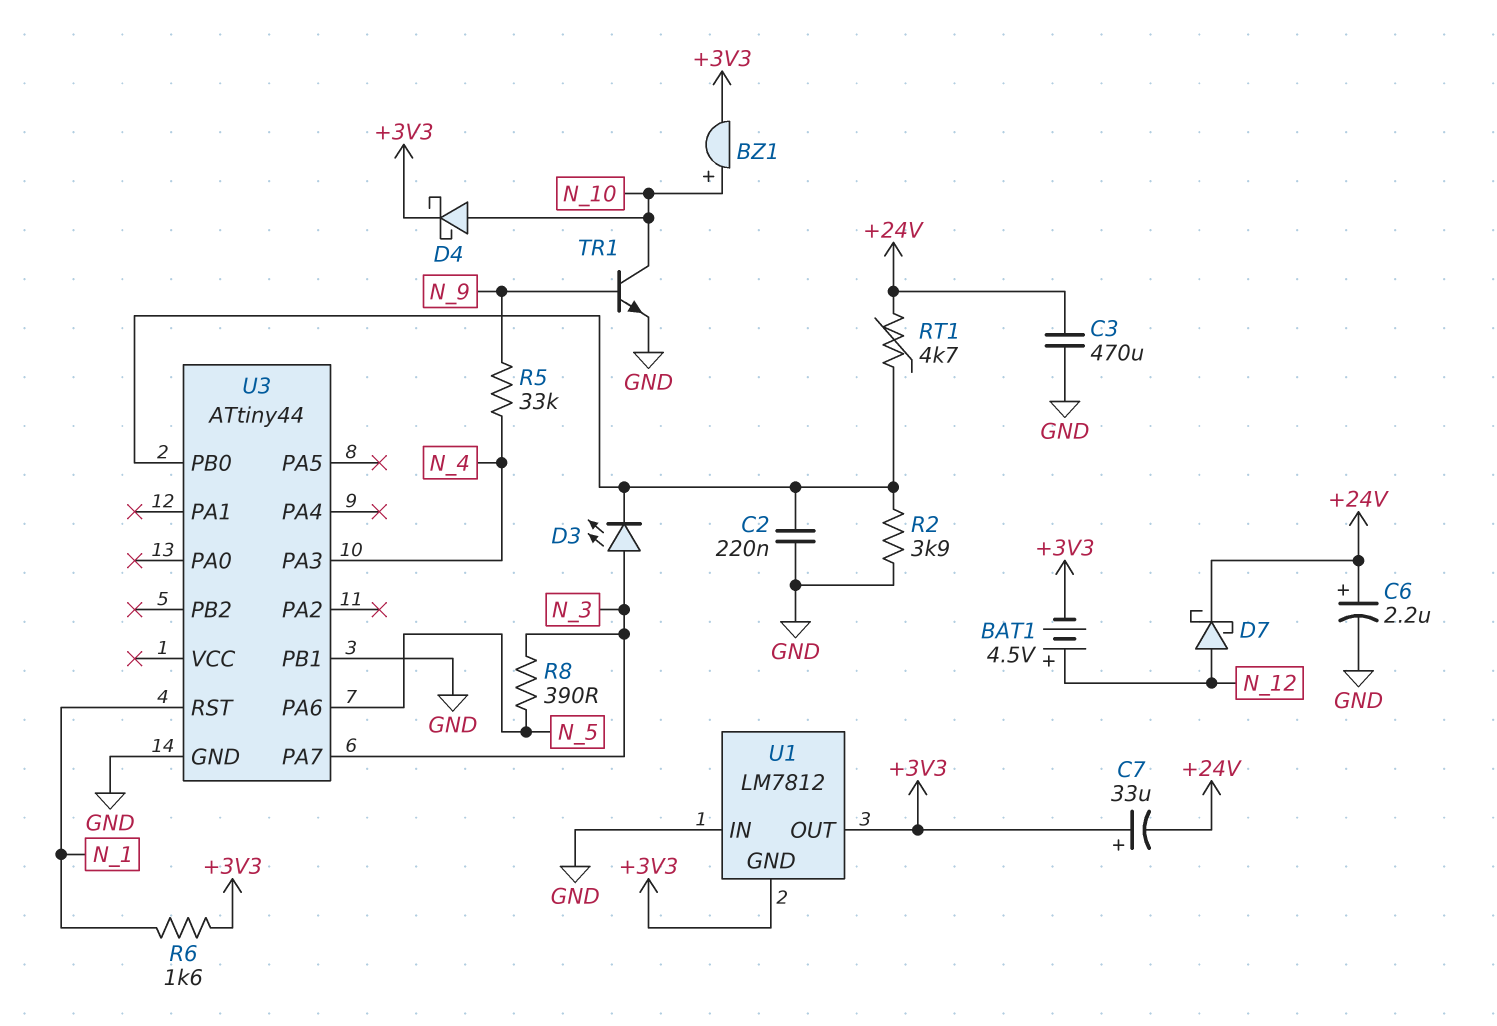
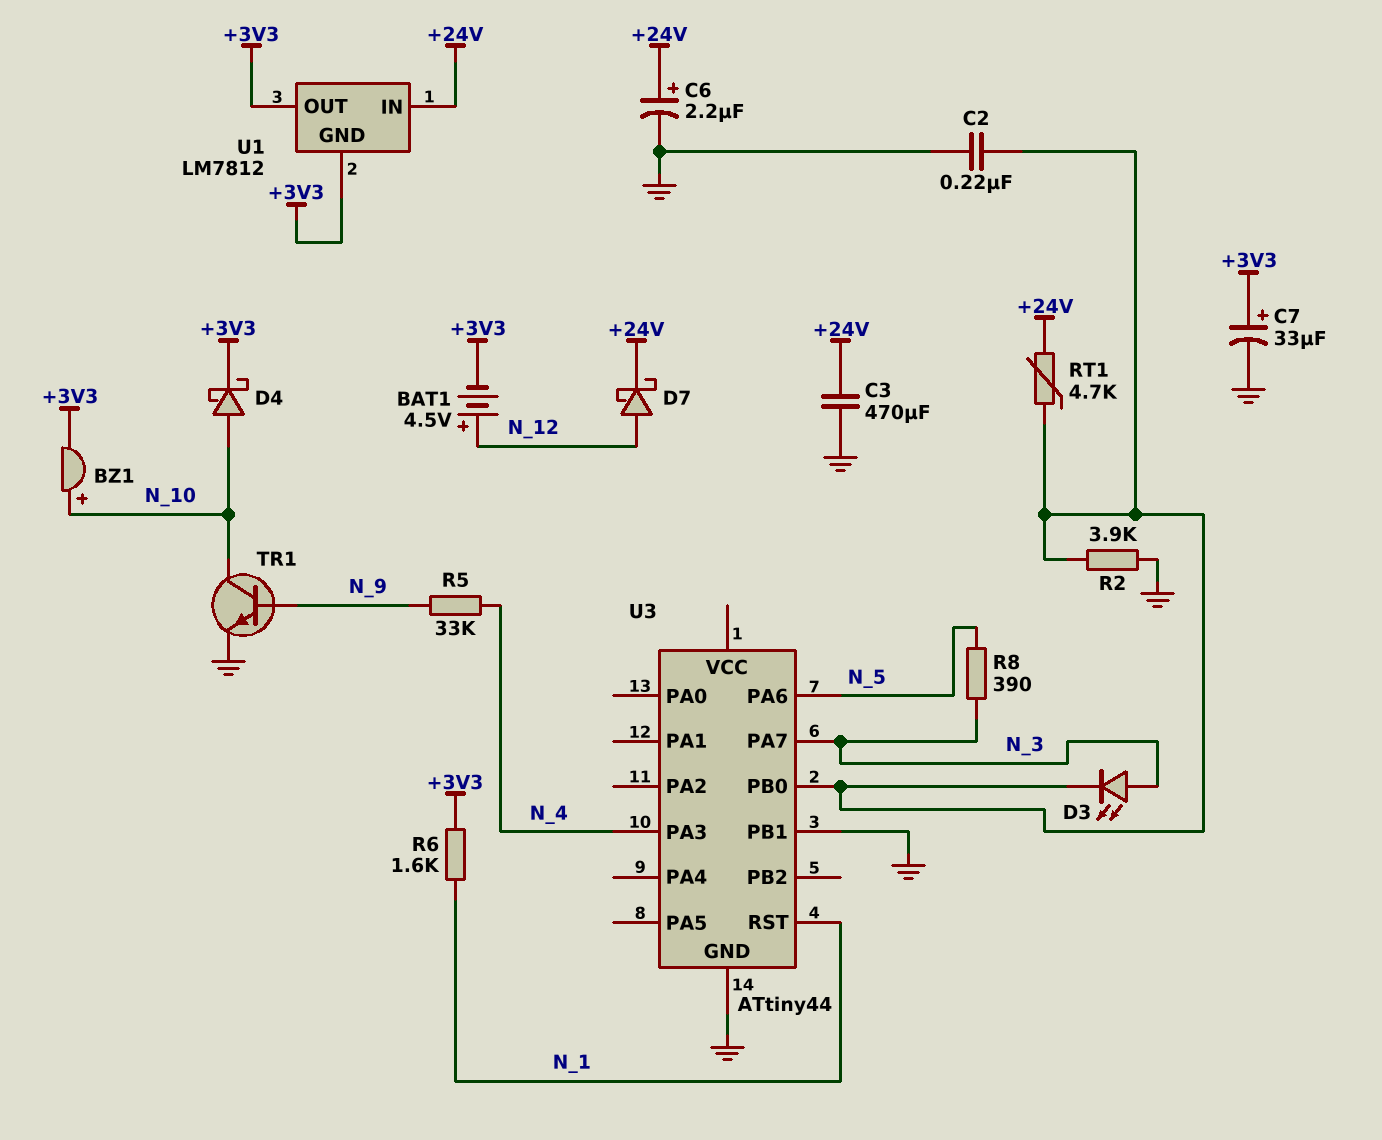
C7: 33uF (plus +3V3, minus +24V) -> 33uF (plus +3V3, minus GND)
U1 pin IN: GND -> +24V

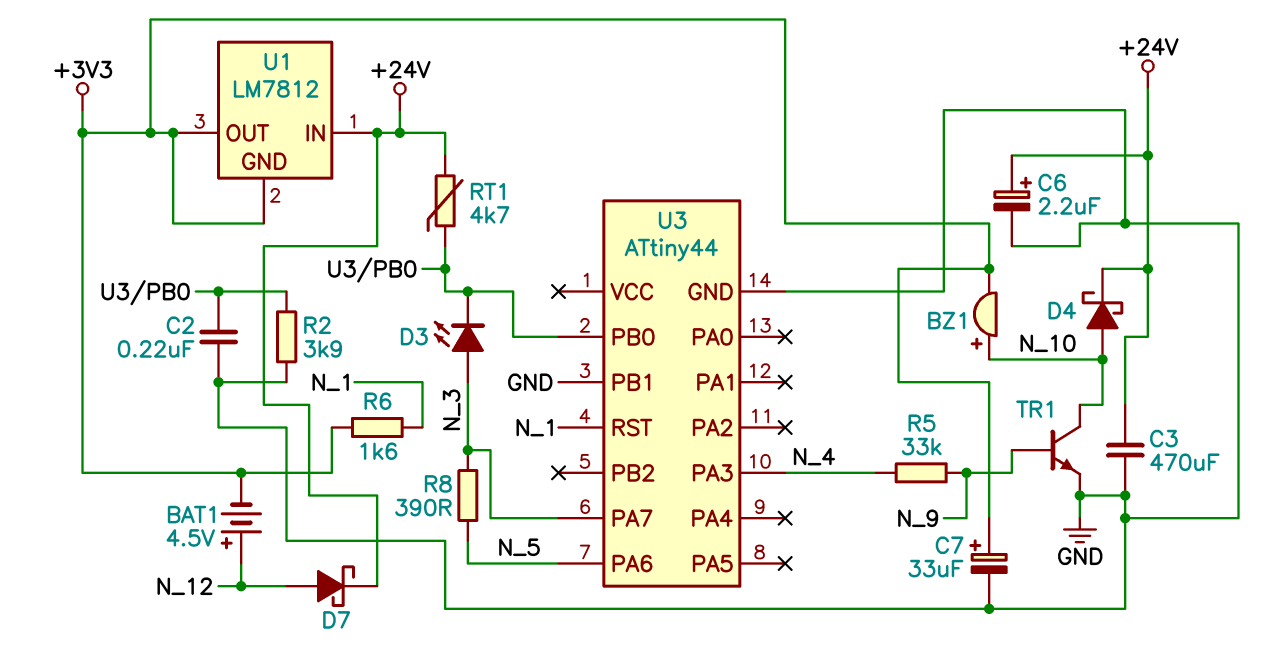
D4: schottky (A N_10, K +3V3) -> schottky (A N_10, K +24V)

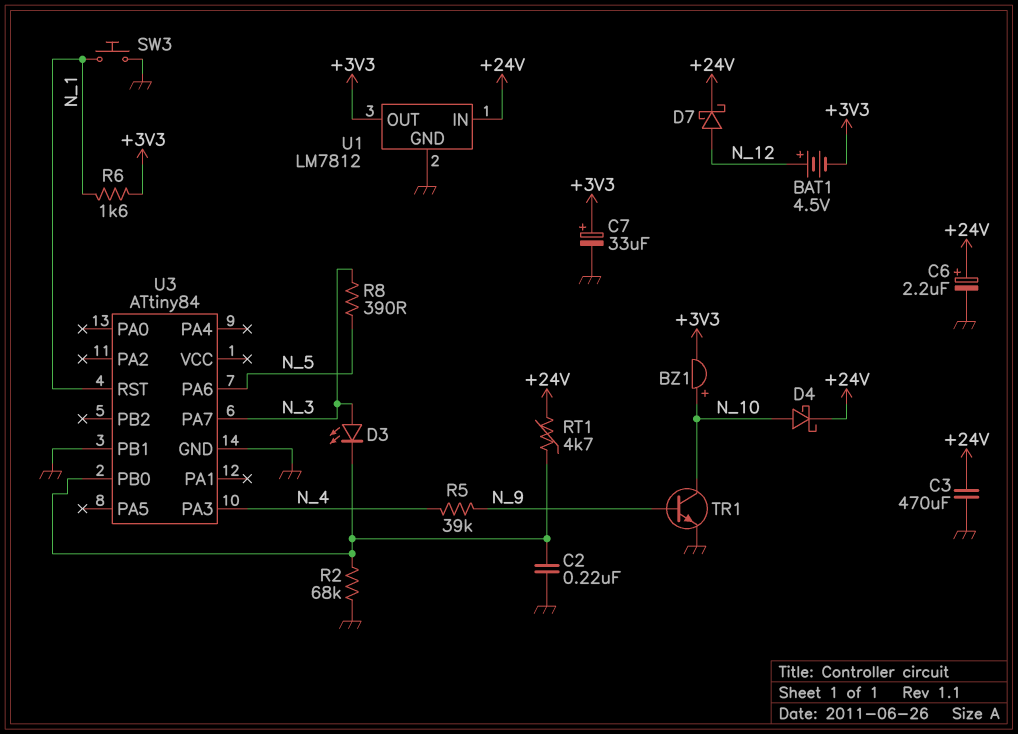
R2: 3.9k (GND, U3/PB0) -> 68k (GND, U3/PB0)
R5: 33k (N_4, N_9) -> 39k (N_4, N_9)
SW3: none -> button (GND, N_1)
U1 pin GND: +3V3 -> GND
U3: ATtiny44 -> ATtiny84

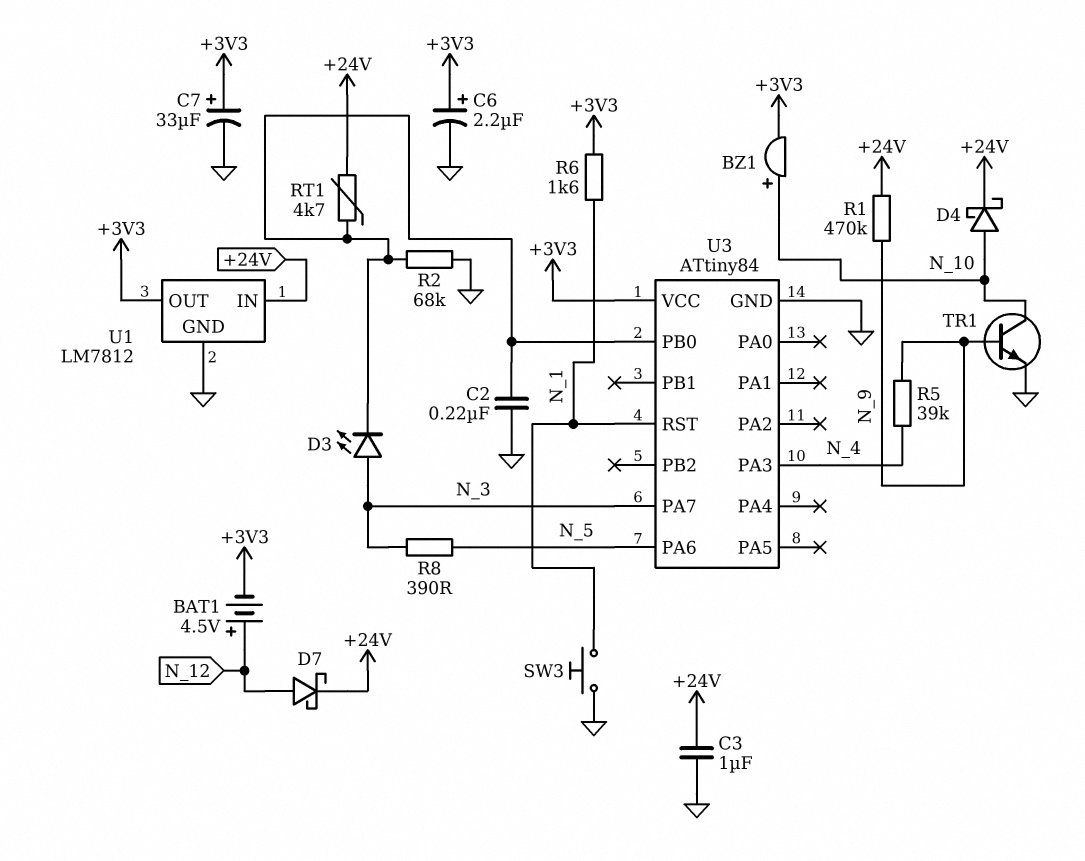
C3: 470uF (+24V, GND) -> 1uF (+24V, GND)
C6: 2.2uF (plus +24V, minus GND) -> 2.2uF (plus +3V3, minus GND)
R1: none -> 470k (+24V, N_9)
U3 pin PB1: GND -> none
U3 pin VCC: none -> +3V3

